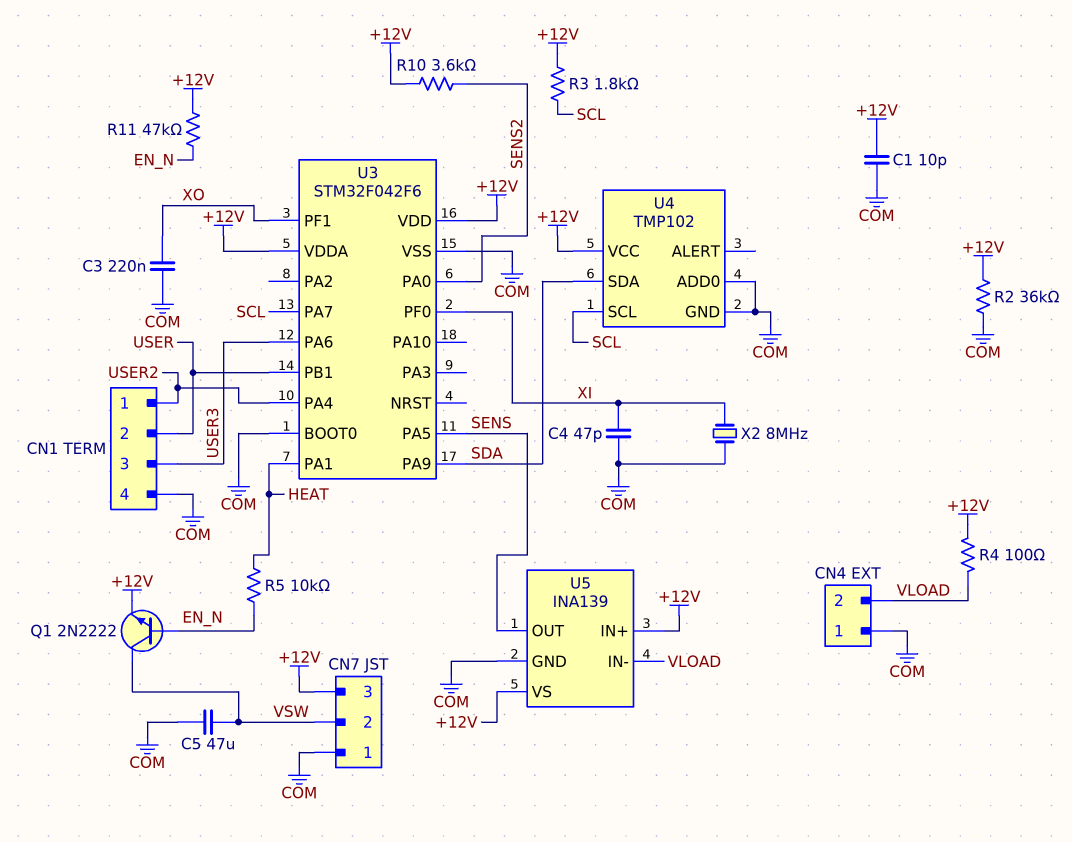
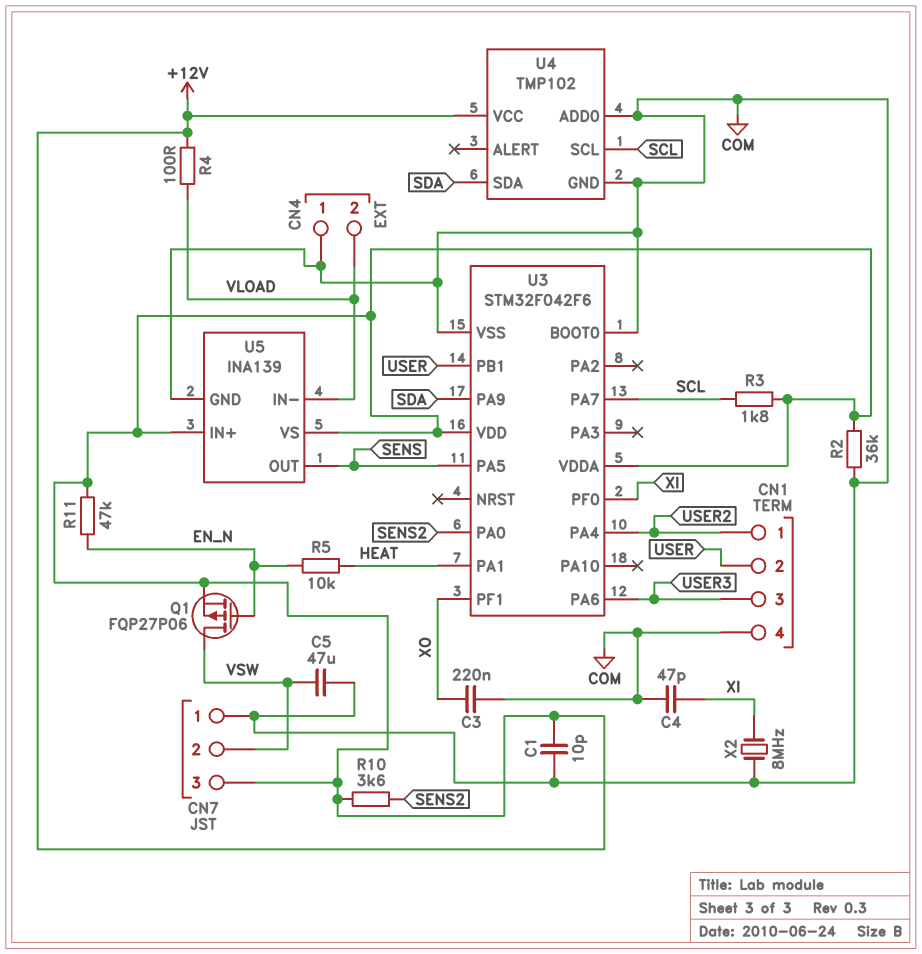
Q1: NPN 2N2222 (B EN_N, C VSW, E +12V) -> PMOS FQP27P06 (G EN_N, D VSW, S +12V)

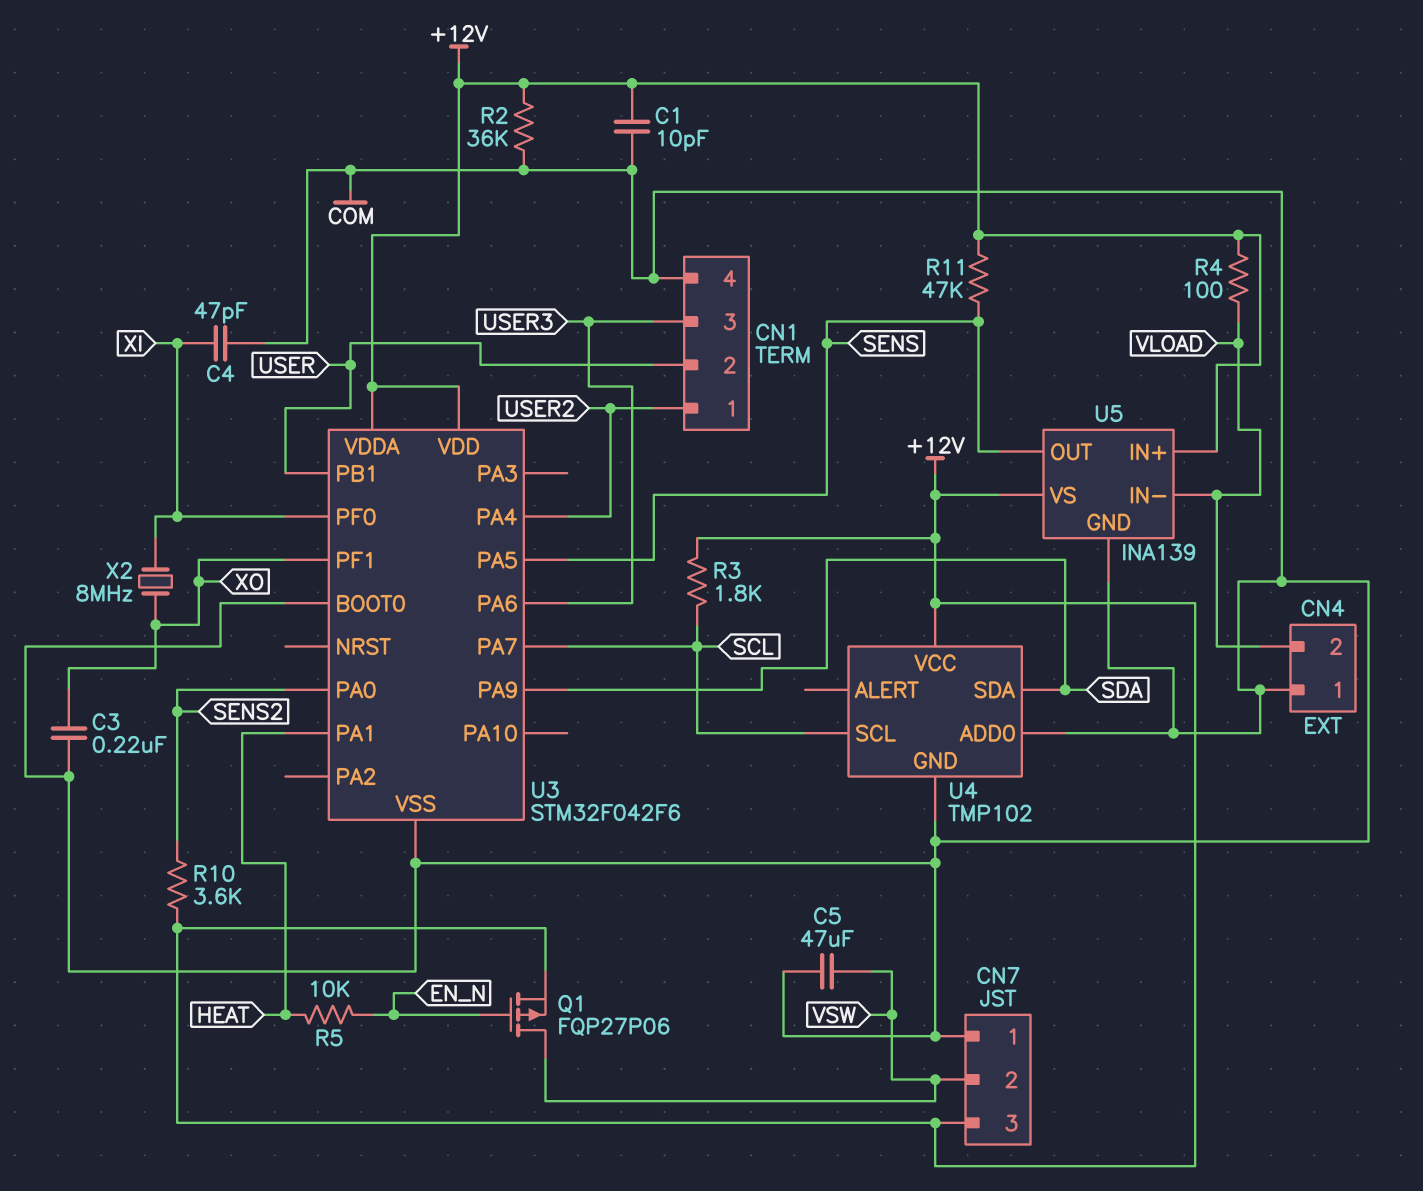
R11: 47k (+12V, EN_N) -> 47k (+12V, SENS)
X2: 8MHz (COM, XI) -> 8MHz (XI, XO)

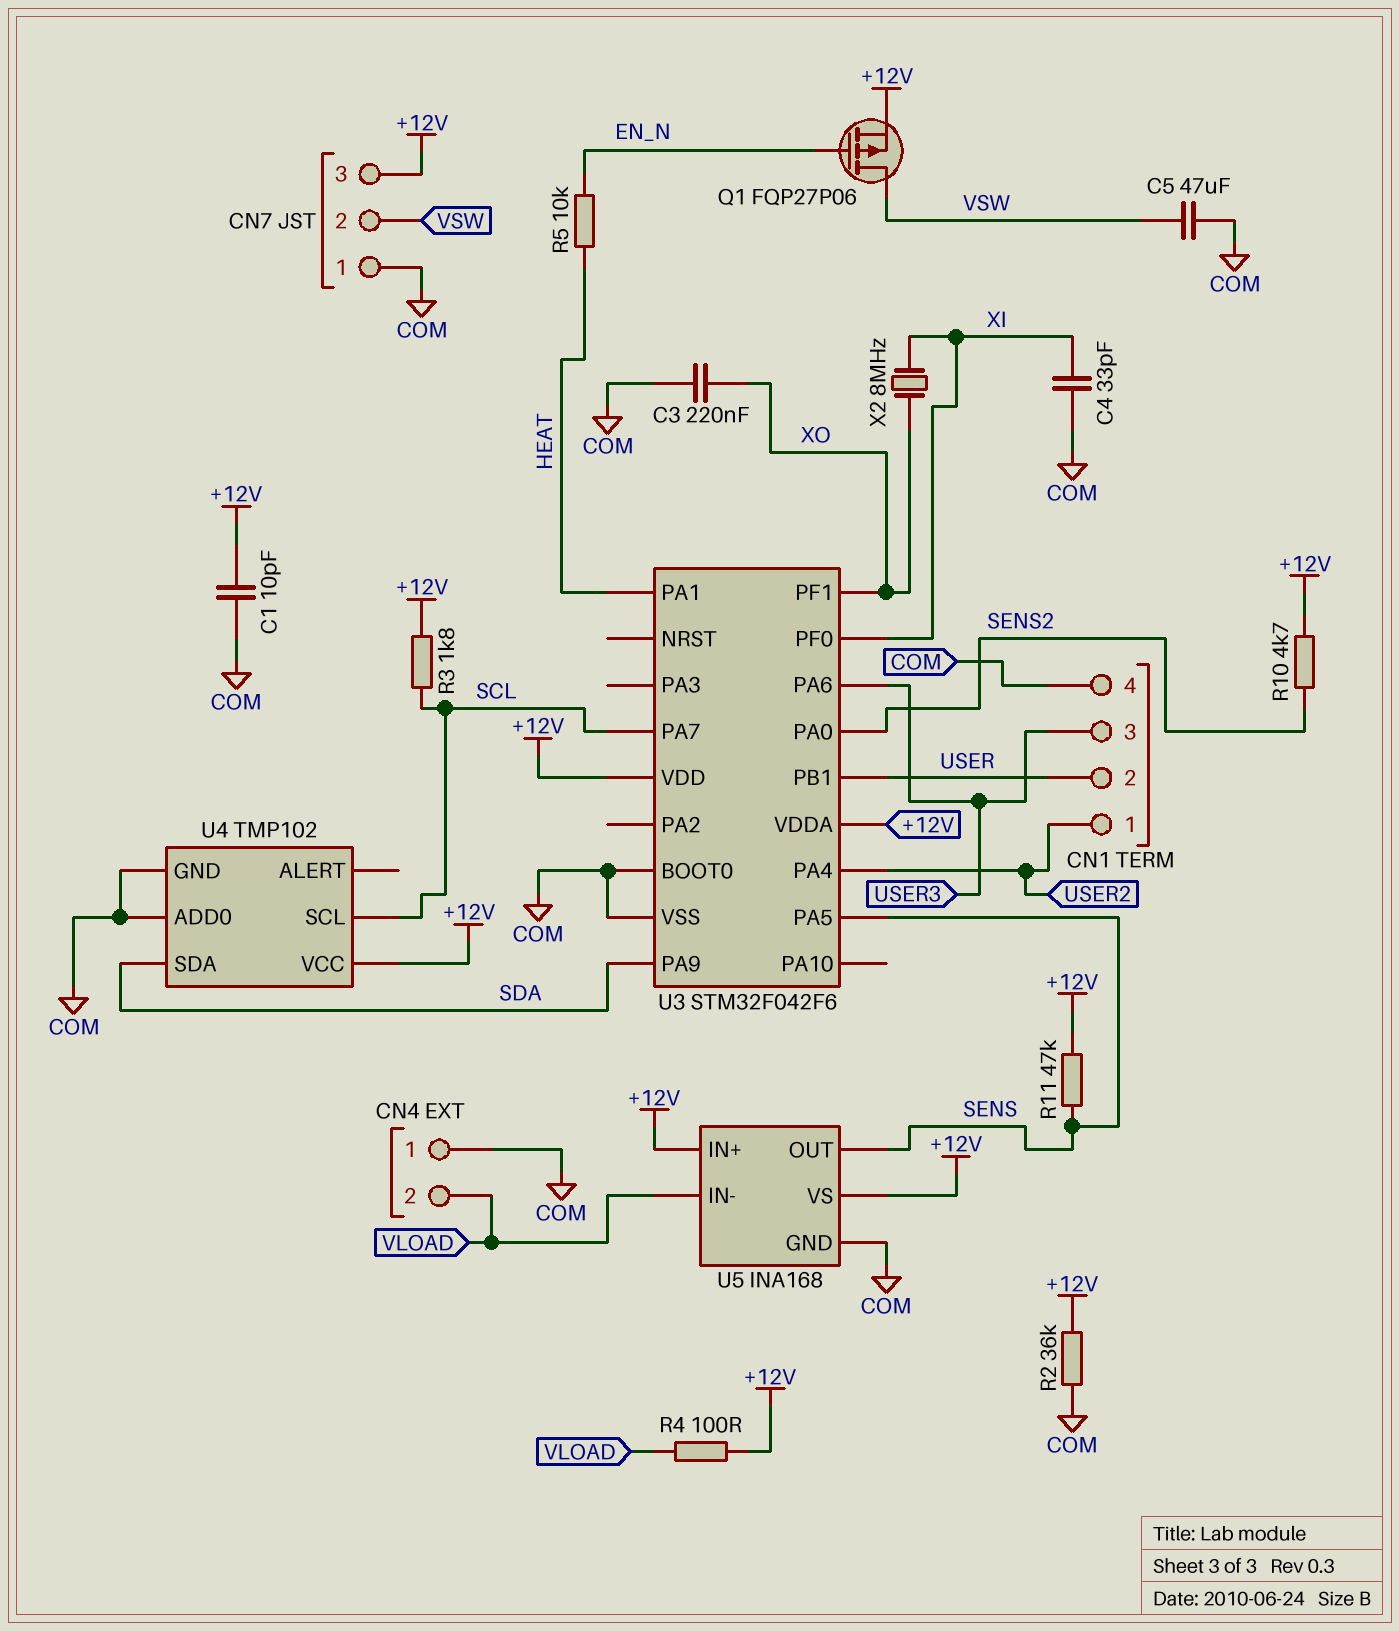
C4: 47pF (COM, XI) -> 33pF (COM, XI)
R10: 3.6k (+12V, SENS2) -> 4.7k (+12V, SENS2)
U5: INA139 -> INA168

